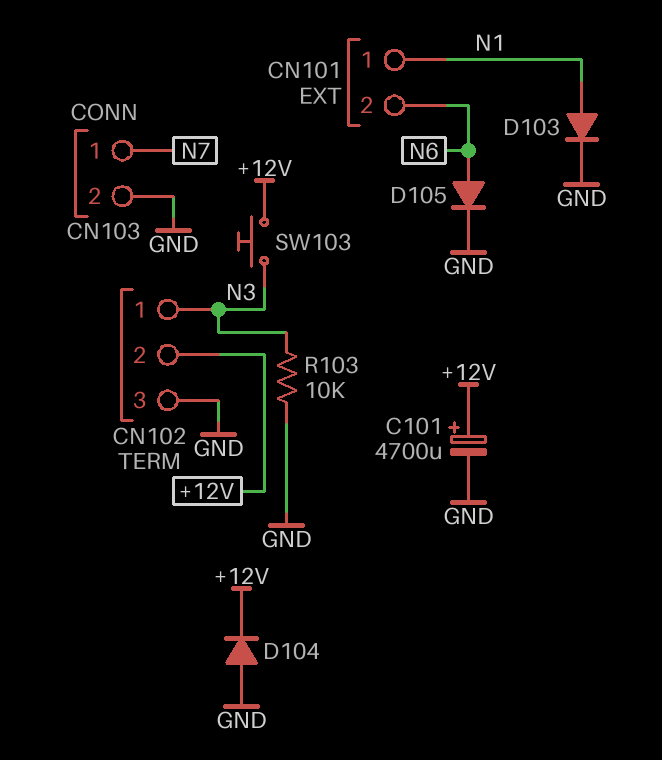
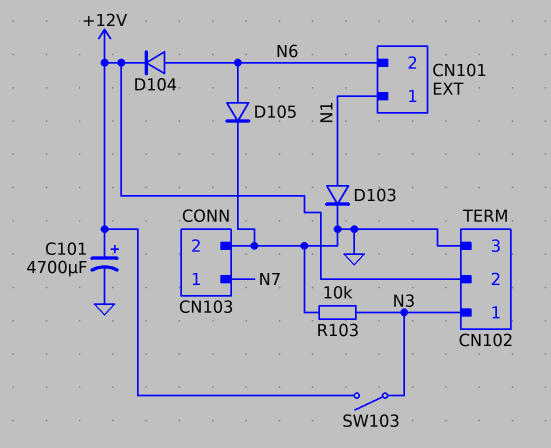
D104: diode (A GND, K +12V) -> diode (A N6, K +12V)
SW103: button (+12V, N3) -> switch (+12V, N3)

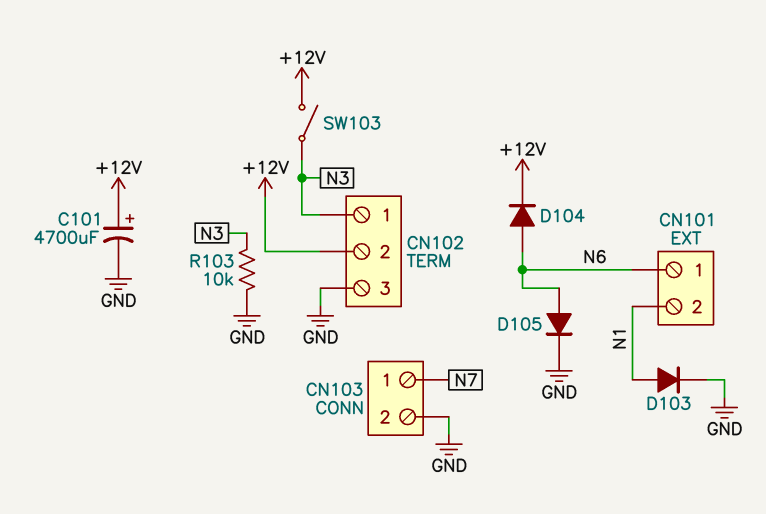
CN101 pin 1: N1 -> N6
CN101 pin 2: N6 -> N1

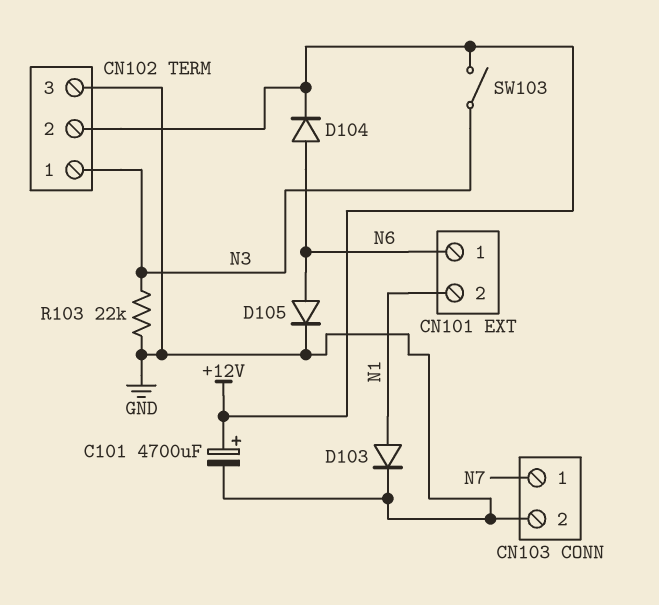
R103: 10k (GND, N3) -> 22k (GND, N3)

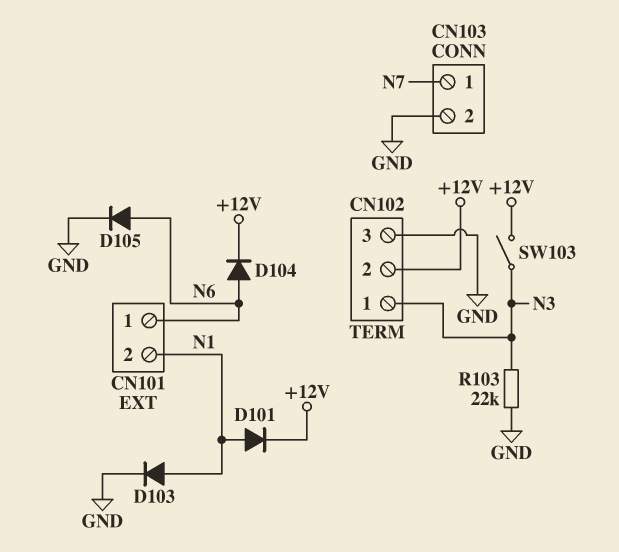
C101: 4700uF (plus +12V, minus GND) -> none
D101: none -> diode (A N1, K +12V)

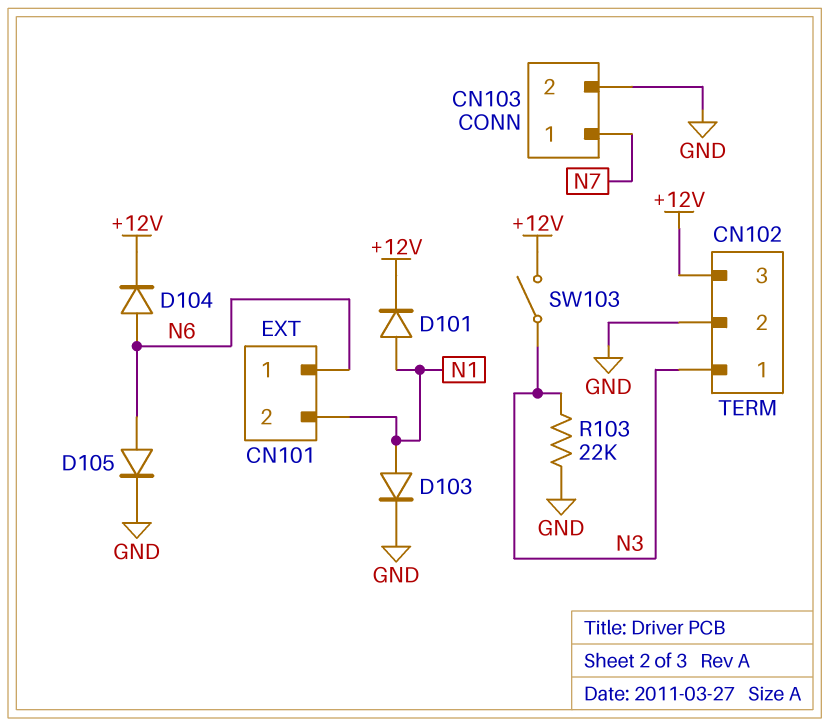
CN102 pin 2: +12V -> GND
CN102 pin 3: GND -> +12V

